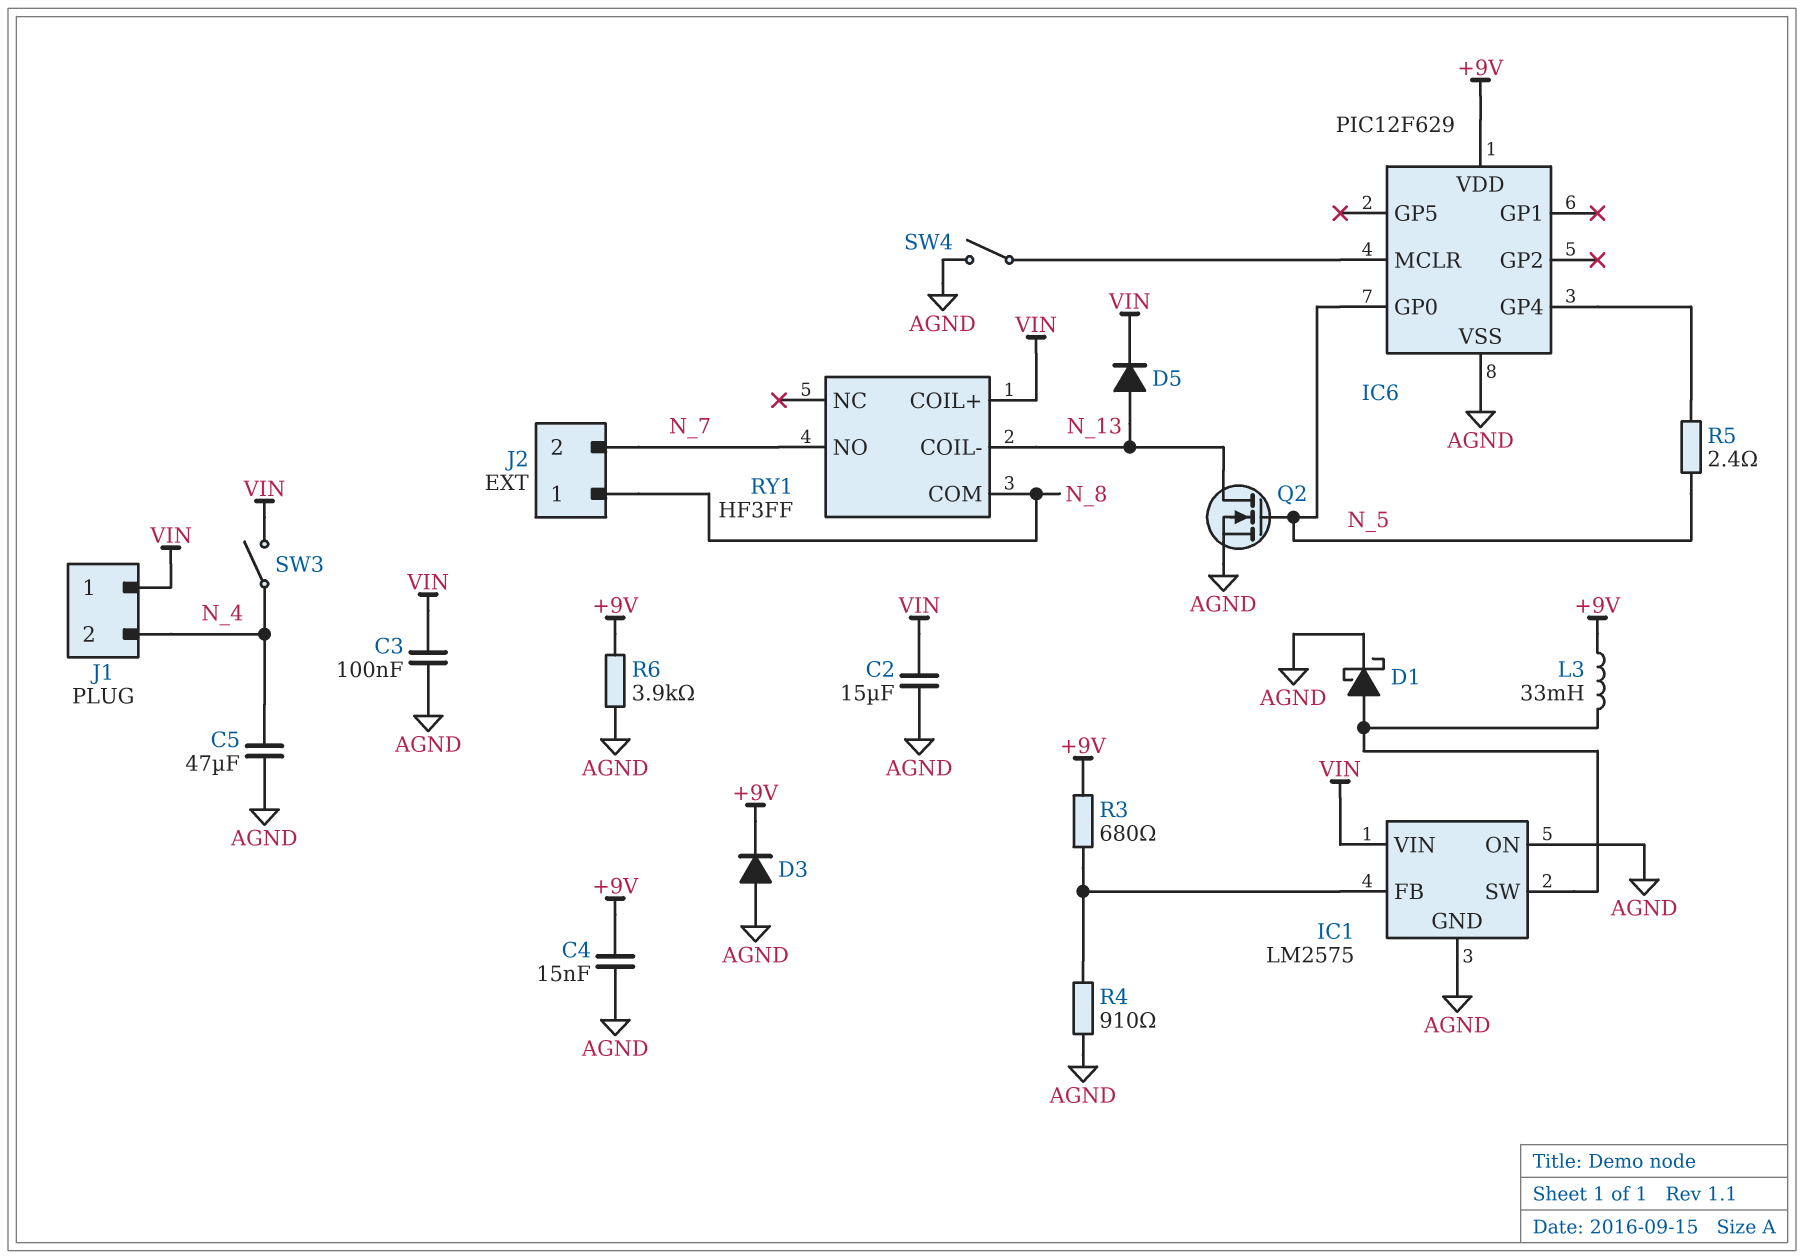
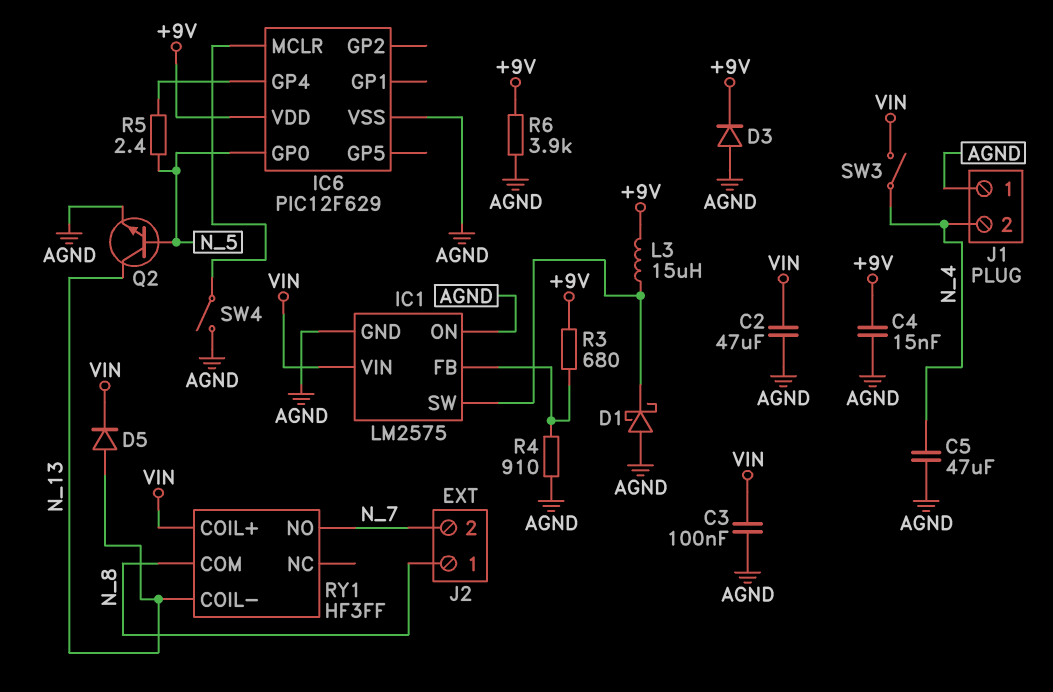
C2: 15uF (AGND, VIN) -> 47uF (AGND, VIN)
D1: schottky (A IC1/SW, K AGND) -> schottky (A AGND, K IC1/SW)
J1 pin 1: VIN -> AGND
L3: 33mH (+9V, IC1/SW) -> 15uH (+9V, IC1/SW)
Q2: NMOS (G N_5, D N_13, S AGND) -> NPN (B N_5, C N_13, E AGND)

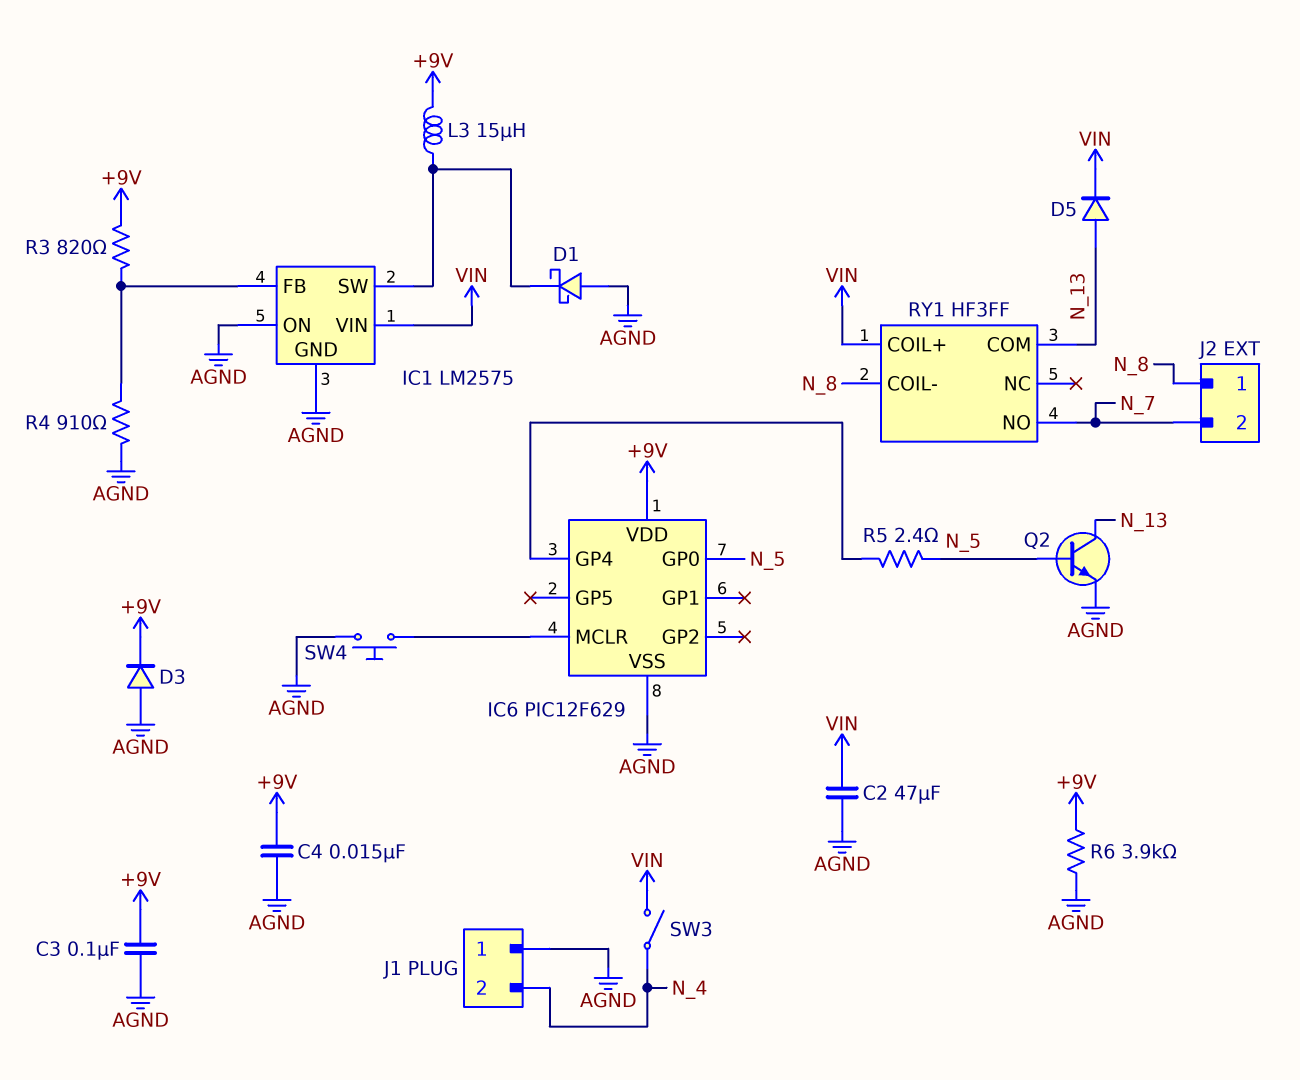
C3: 100nF (AGND, VIN) -> 100nF (+9V, AGND)
C5: 47uF (AGND, N_4) -> none
R3: 680 (+9V, IC1/FB) -> 820 (+9V, IC1/FB)
RY1 pin COIL-: N_13 -> N_8
RY1 pin COM: N_8 -> N_13
SW4: switch (AGND, IC6/MCLR) -> button (AGND, IC6/MCLR)

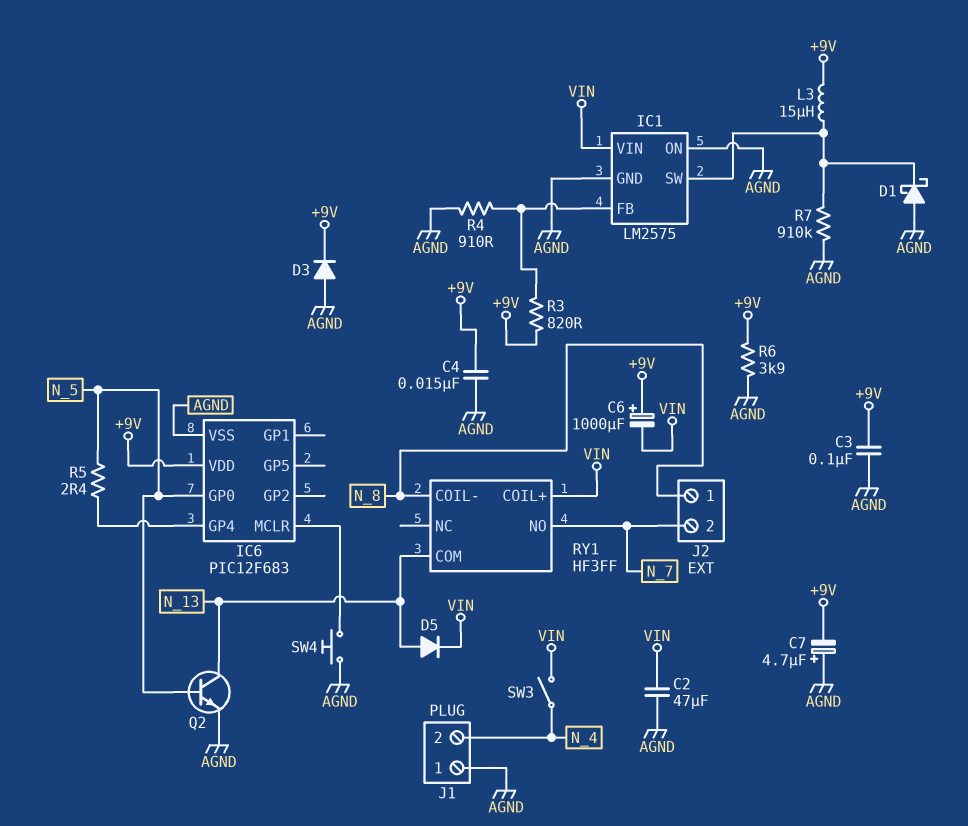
C6: none -> 1000uF (plus +9V, minus VIN)
C7: none -> 4.7uF (plus AGND, minus +9V)
IC6: PIC12F629 -> PIC12F683
R7: none -> 910k (AGND, IC1/SW)

